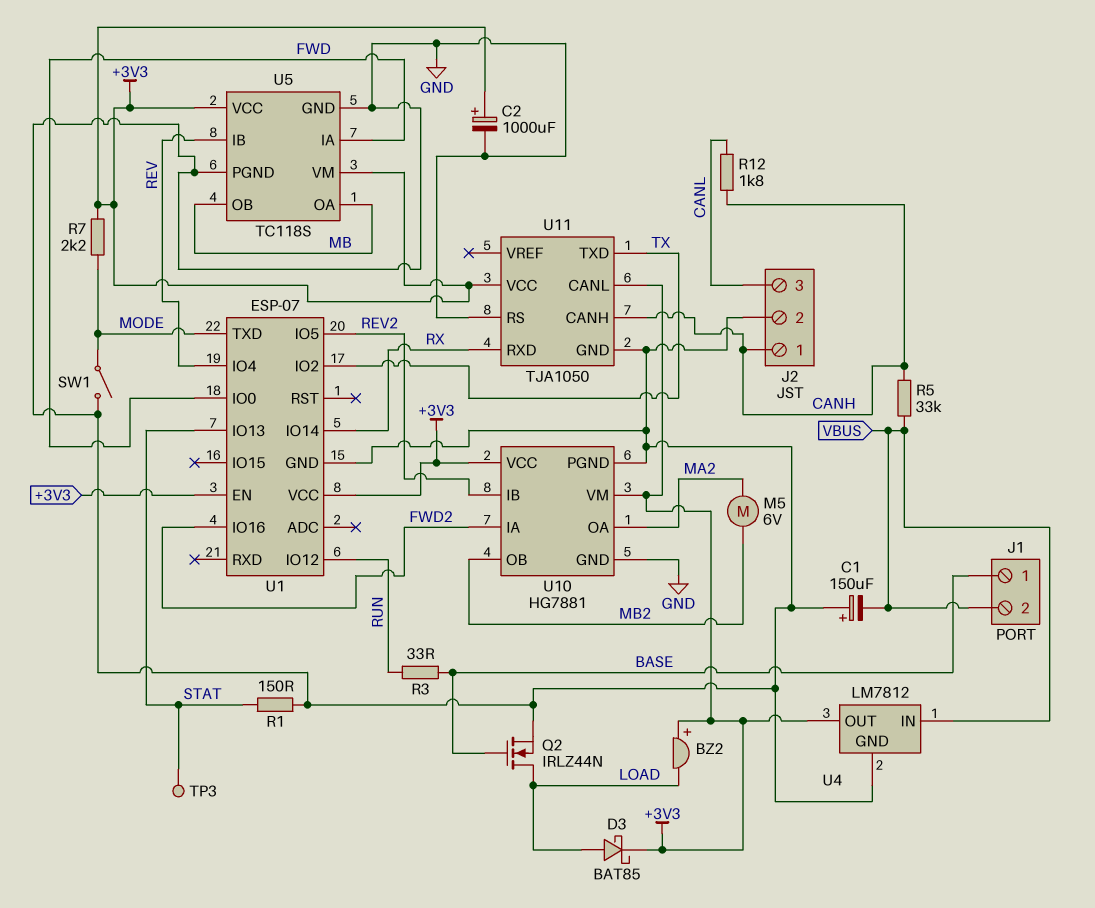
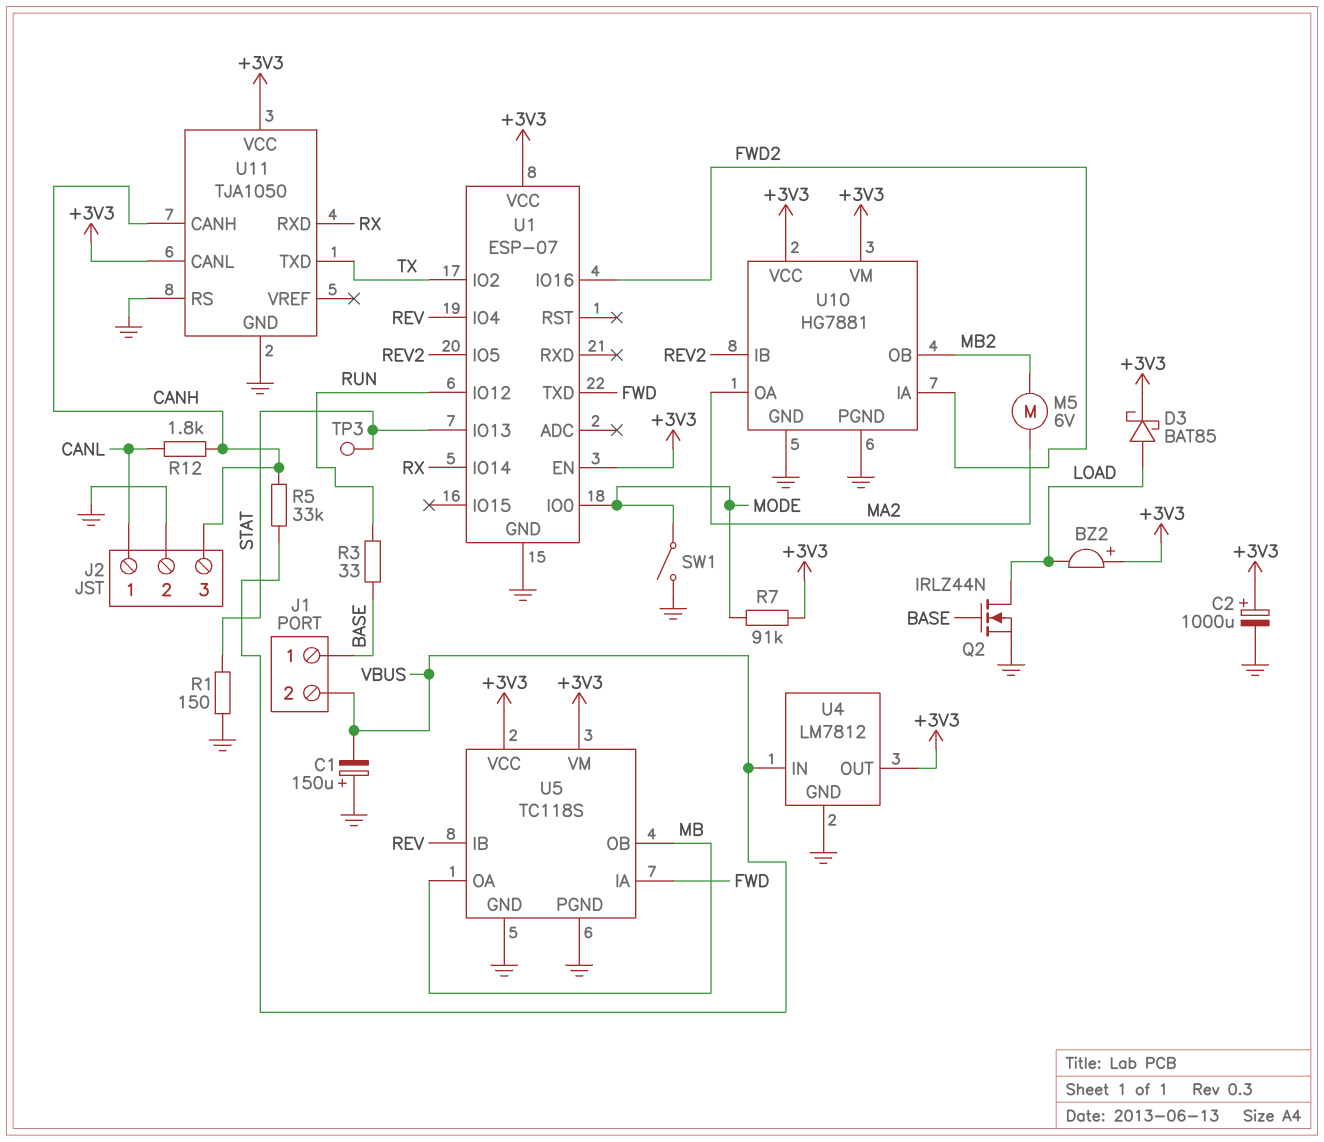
J2 pin 1: CANH -> CANL
J2 pin 3: CANL -> CANH
R7: 2.2k (+3V3, MODE) -> 91k (+3V3, MODE)
U1 pin IO0: FWD -> MODE
U1 pin TXD: MODE -> FWD

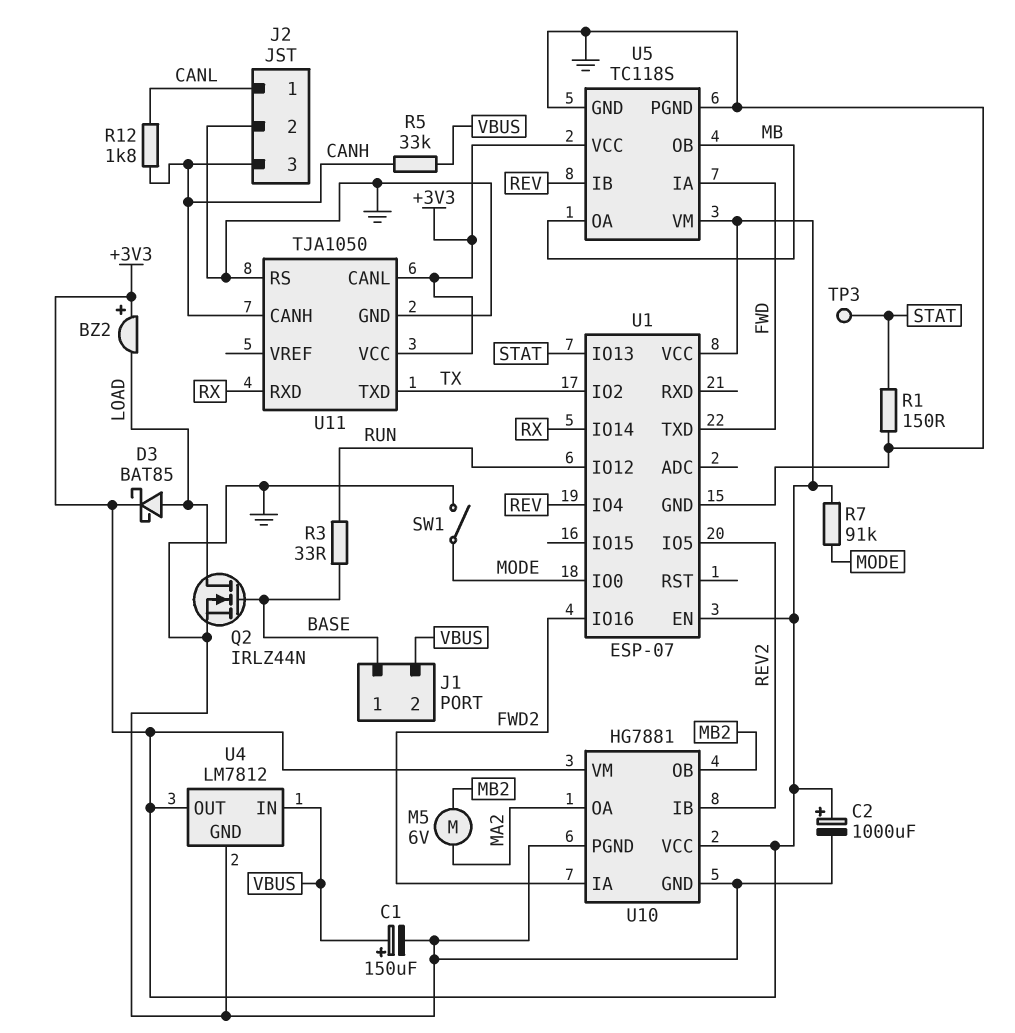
C1: 150uF (plus GND, minus VBUS) -> 150uF (plus VBUS, minus GND)

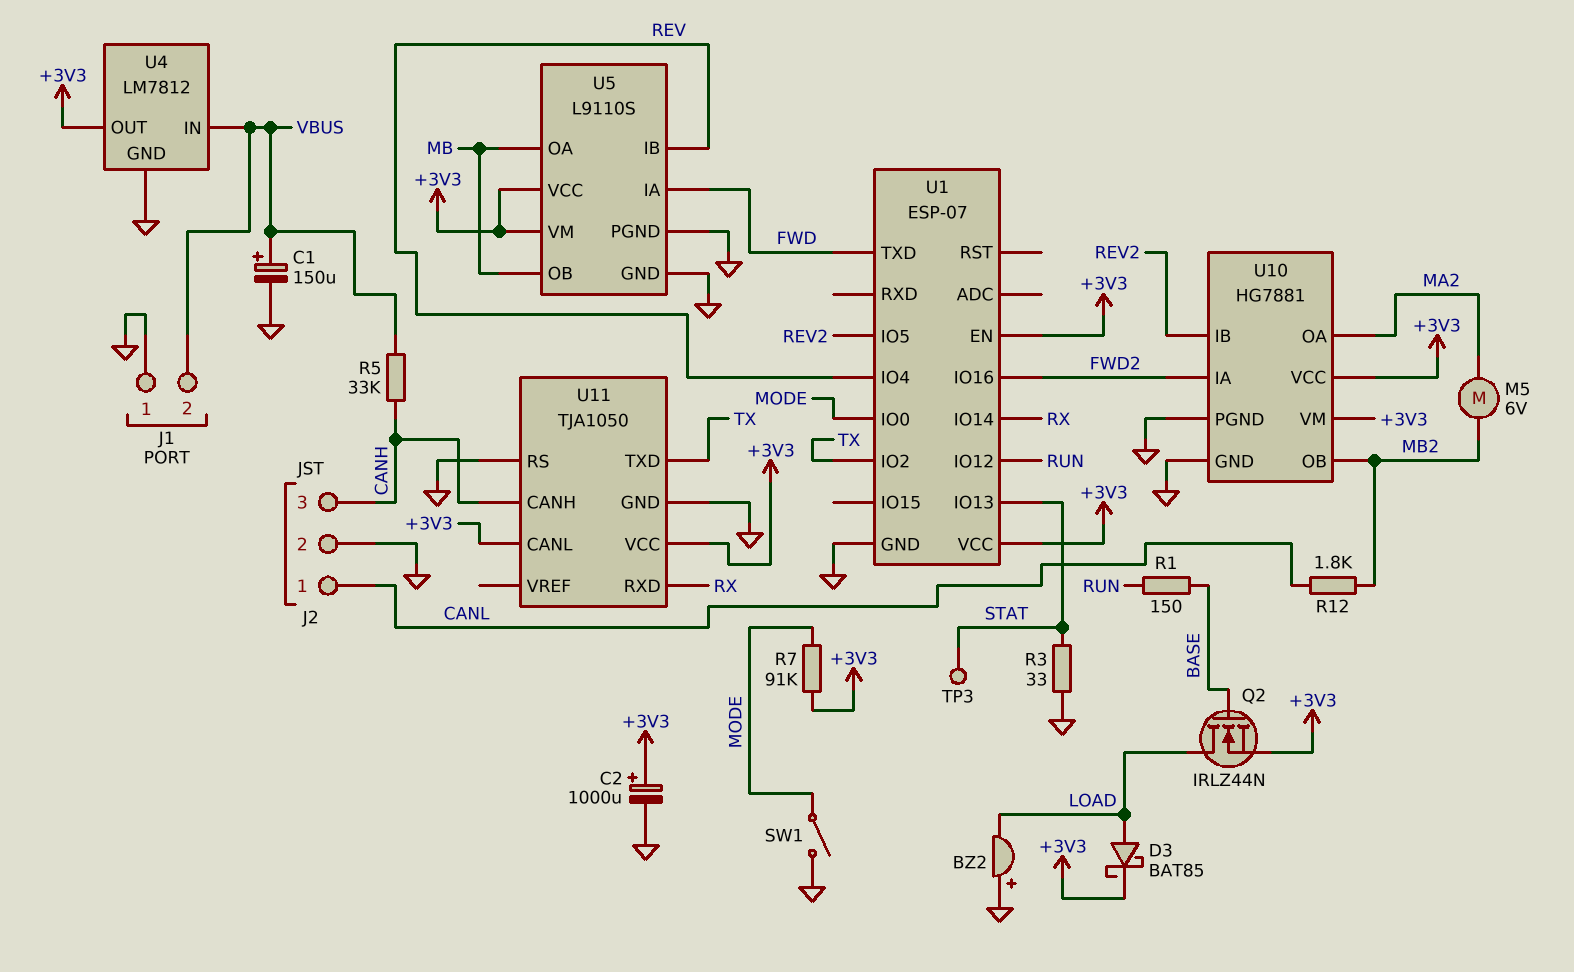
BZ2: buzzer (plus +3V3, minus LOAD) -> buzzer (plus GND, minus LOAD)
J1 pin 1: BASE -> GND
Q2: NMOS IRLZ44N (G BASE, D LOAD, S GND) -> NMOS IRLZ44N (G BASE, D LOAD, S +3V3)
R1: 150 (GND, STAT) -> 150 (BASE, RUN)
R3: 33 (BASE, RUN) -> 33 (GND, STAT)
R12: 1.8k (CANH, CANL) -> 1.8k (CANL, MB2)
U5: TC118S -> L9110S

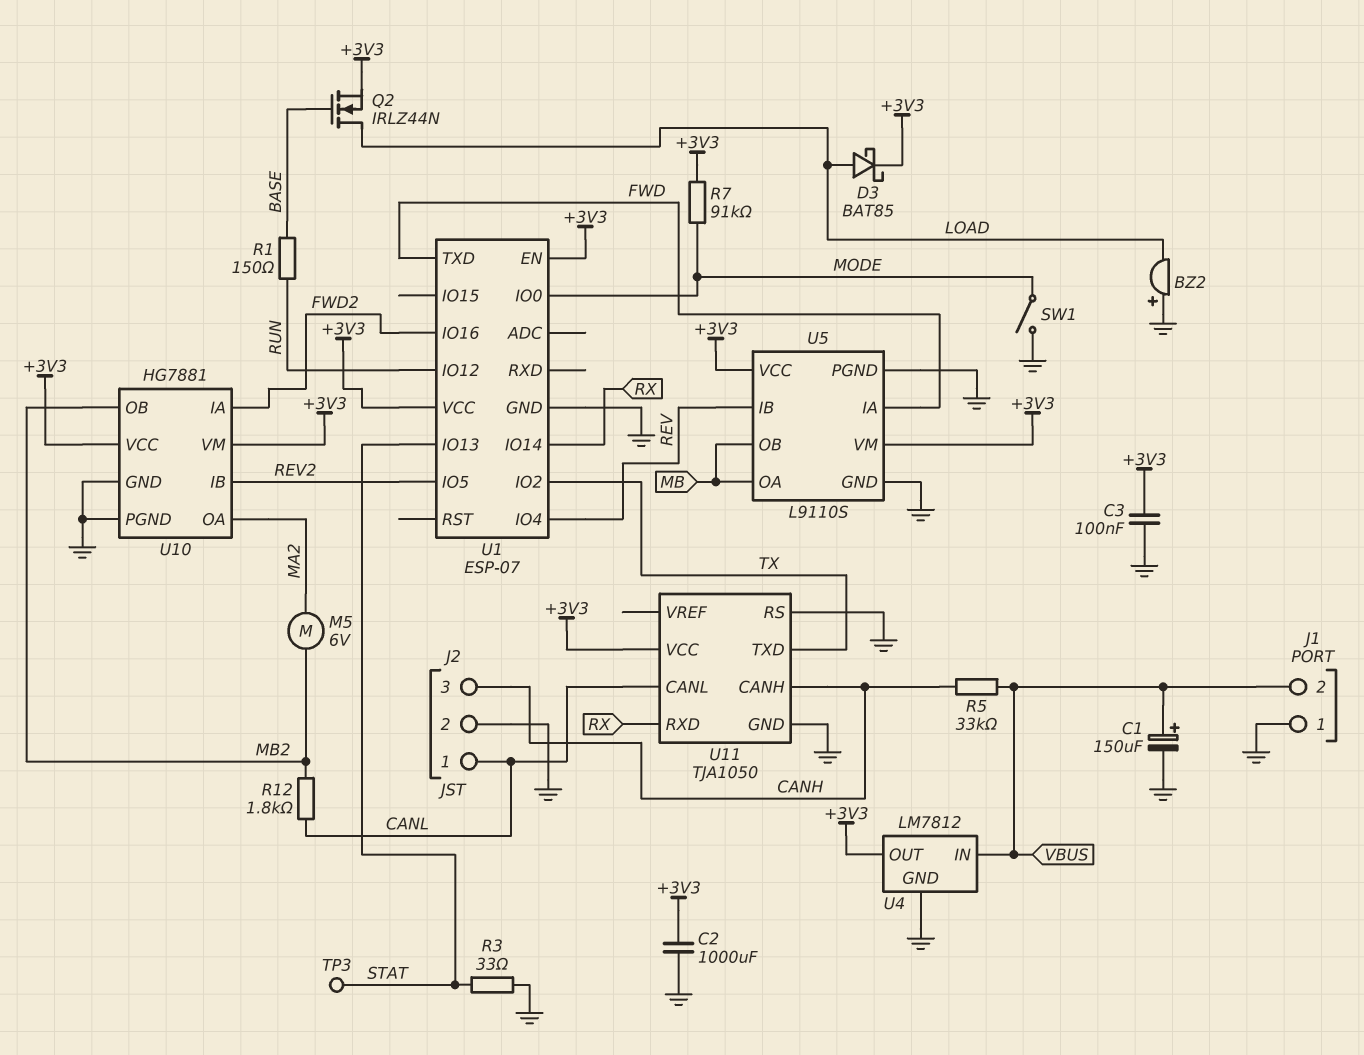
C2: 1000uF (plus +3V3, minus GND) -> 1000uF (+3V3, GND)
C3: none -> 100nF (+3V3, GND)
U11 pin CANL: +3V3 -> CANL

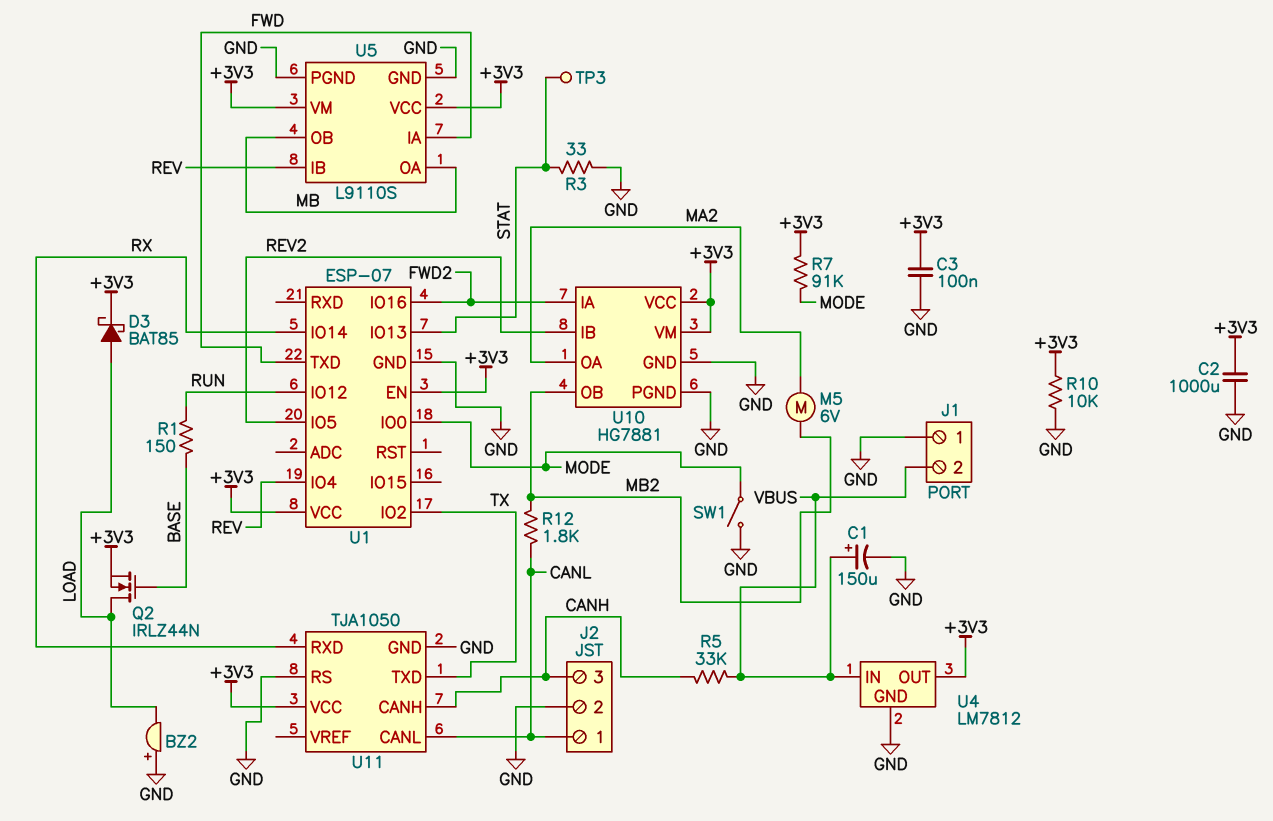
R10: none -> 10k (+3V3, GND)

